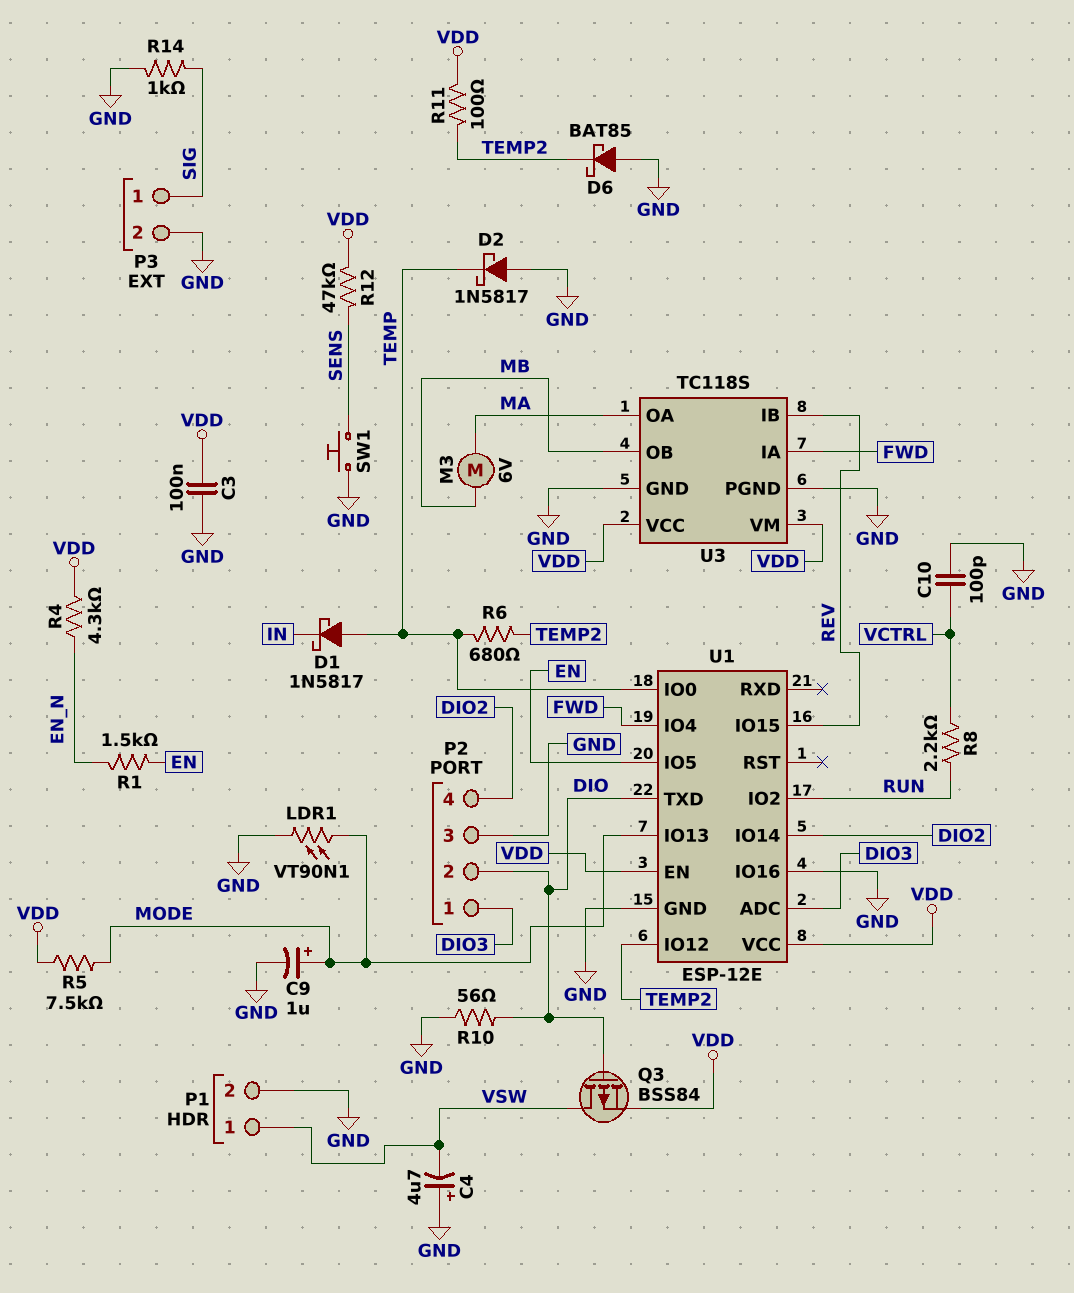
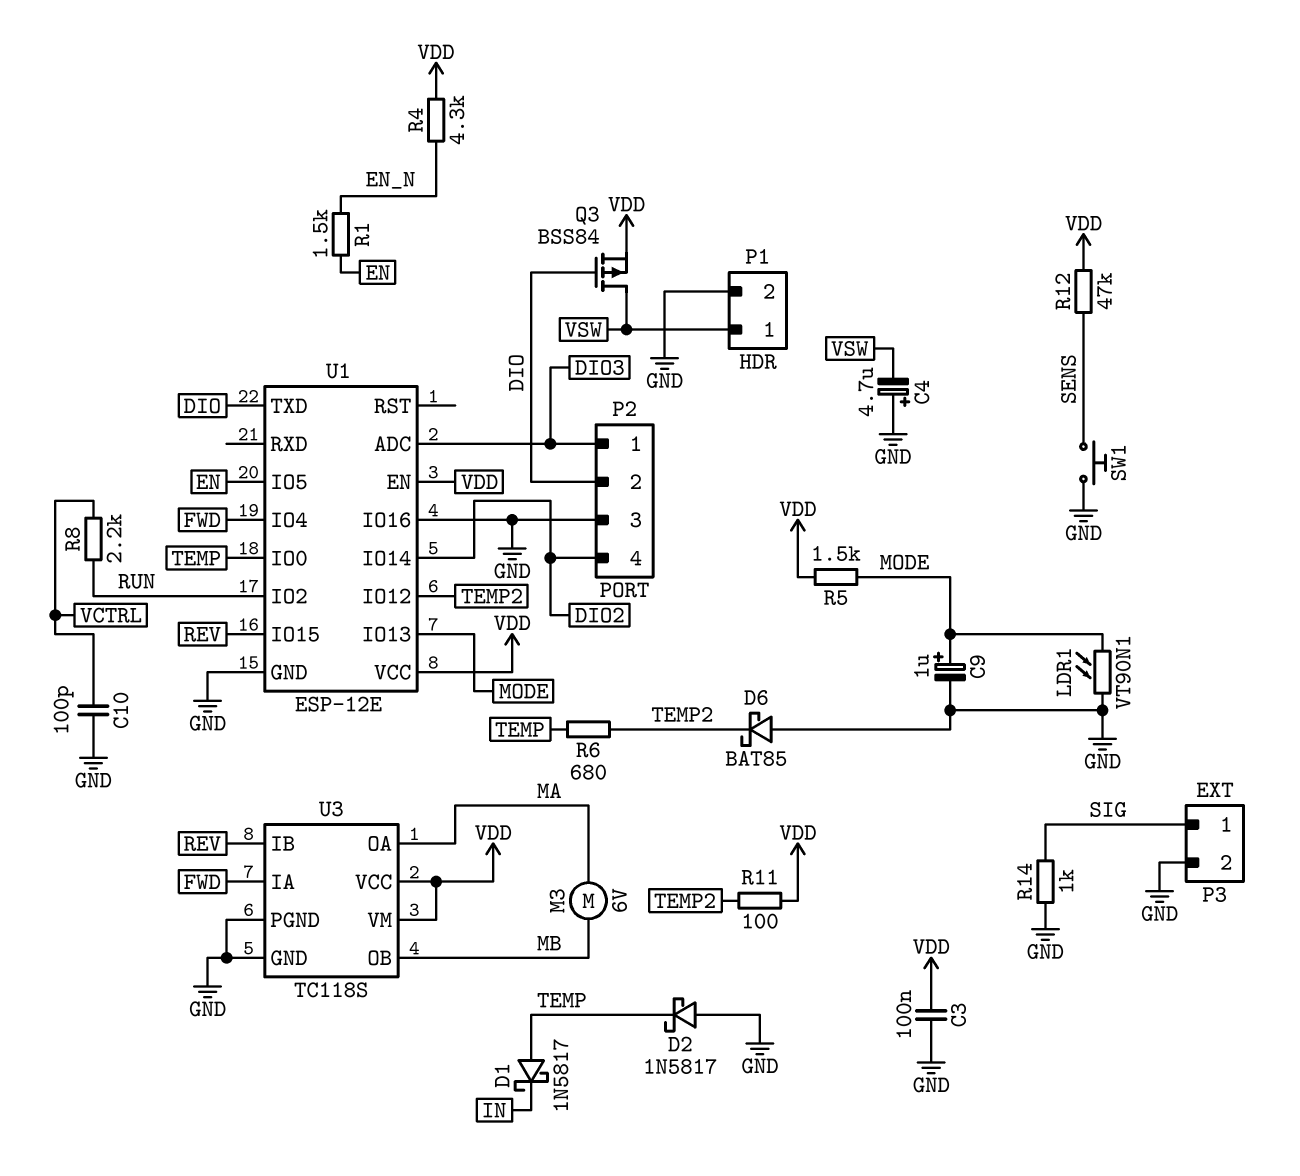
R5: 7.5k (MODE, VDD) -> 1.5k (MODE, VDD)
R10: 56 (DIO, GND) -> none

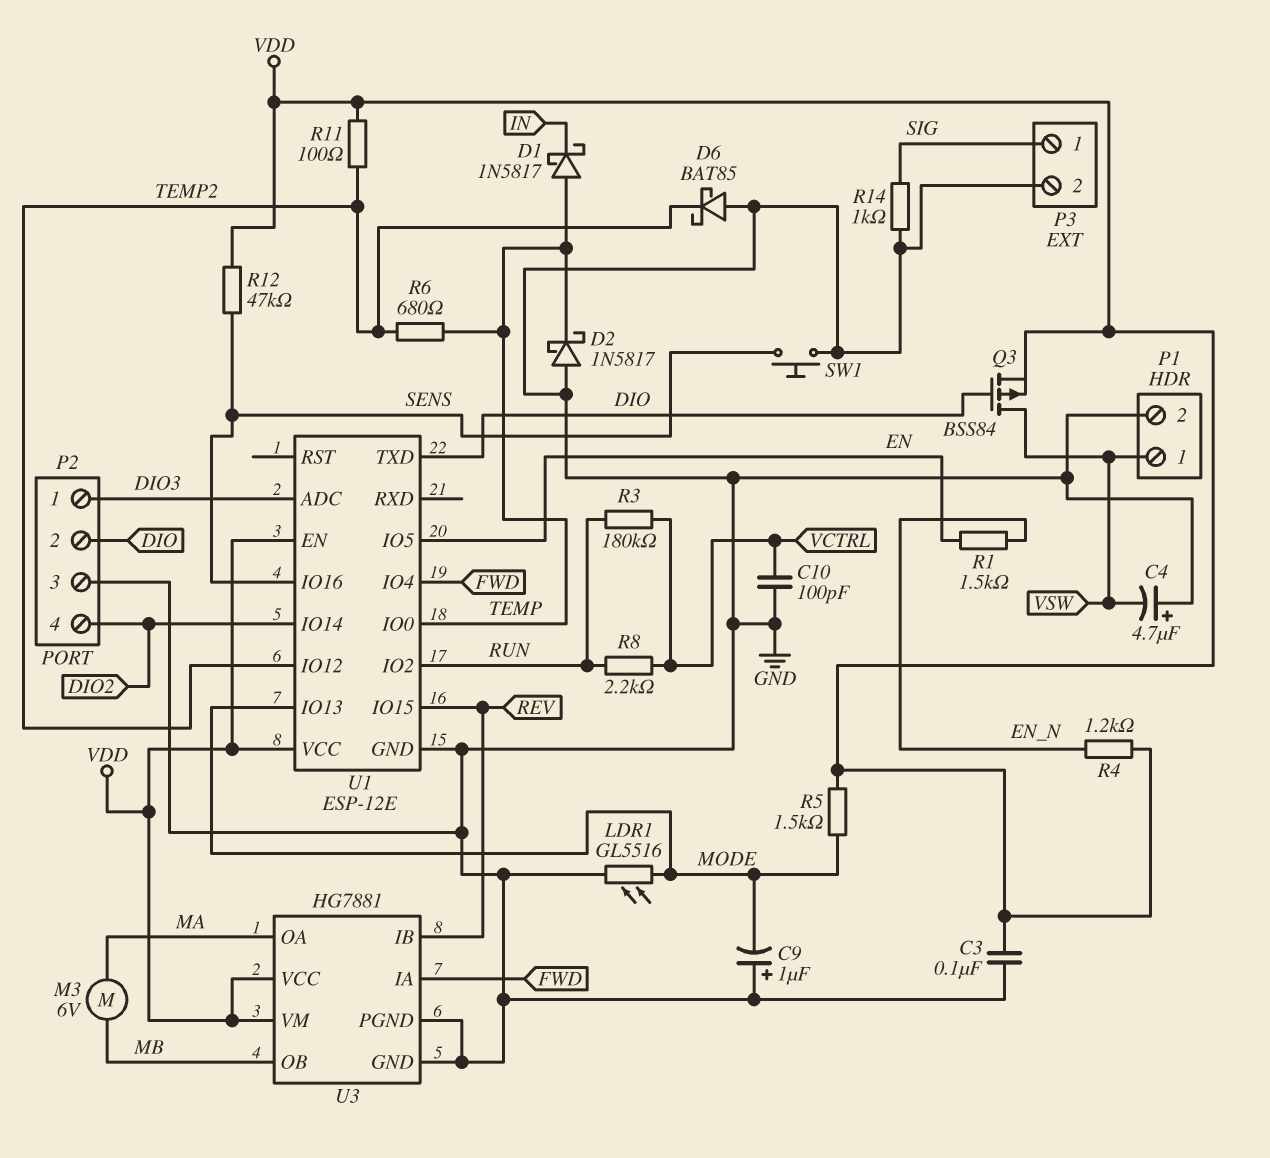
C9: 1uF (plus MODE, minus GND) -> 1uF (plus GND, minus MODE)
LDR1: VT90N1 (GND, MODE) -> GL5516 (GND, MODE)
R3: none -> 180k (RUN, VCTRL)
R4: 4.3k (EN_N, VDD) -> 1.2k (EN_N, VDD)
U1 pin IO16: GND -> SENS
U3: TC118S -> HG7881

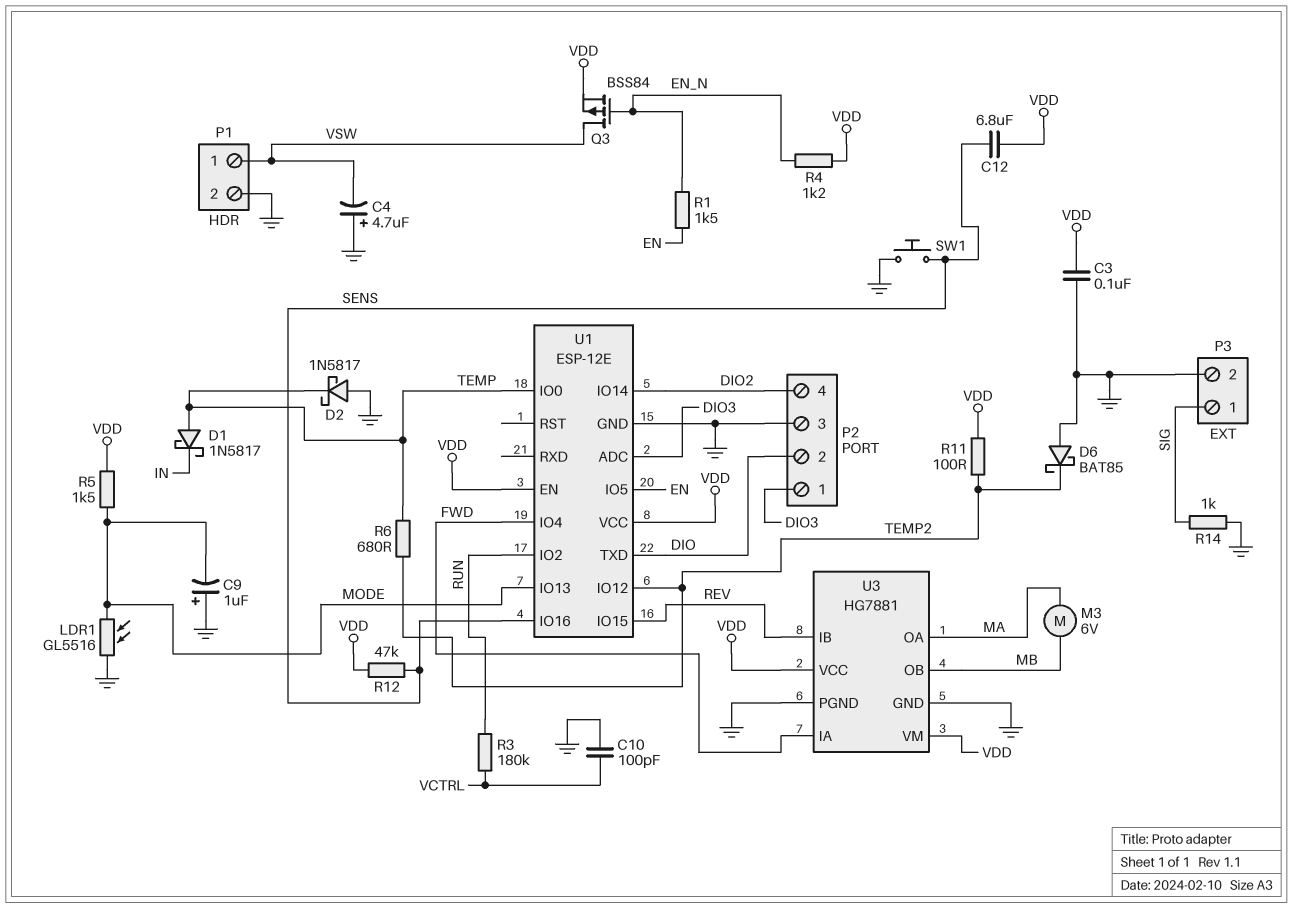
C12: none -> 6.8uF (SENS, VDD)
Q3: PMOS BSS84 (G DIO, D VSW, S VDD) -> PMOS BSS84 (G EN_N, D VSW, S VDD)
R8: 2.2k (RUN, VCTRL) -> none

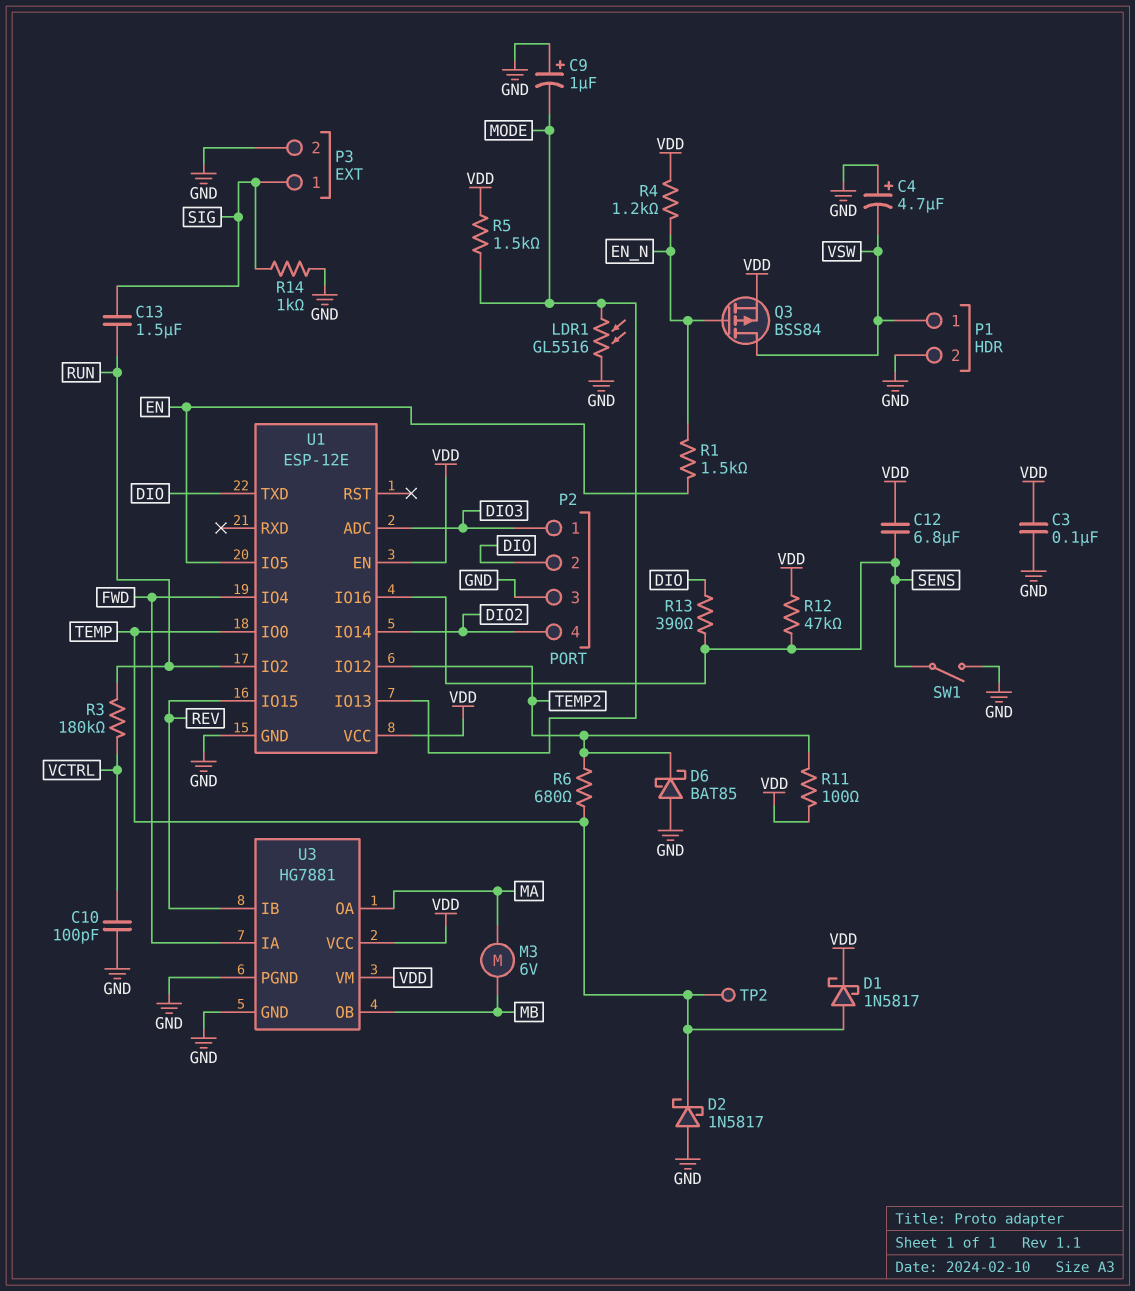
C13: none -> 1.5uF (RUN, SIG)
D1: schottky 1N5817 (A TEMP, K IN) -> schottky 1N5817 (A TEMP, K VDD)
R13: none -> 390 (DIO, SENS)
SW1: button (GND, SENS) -> switch (GND, SENS)
TP2: none -> test point (TEMP)

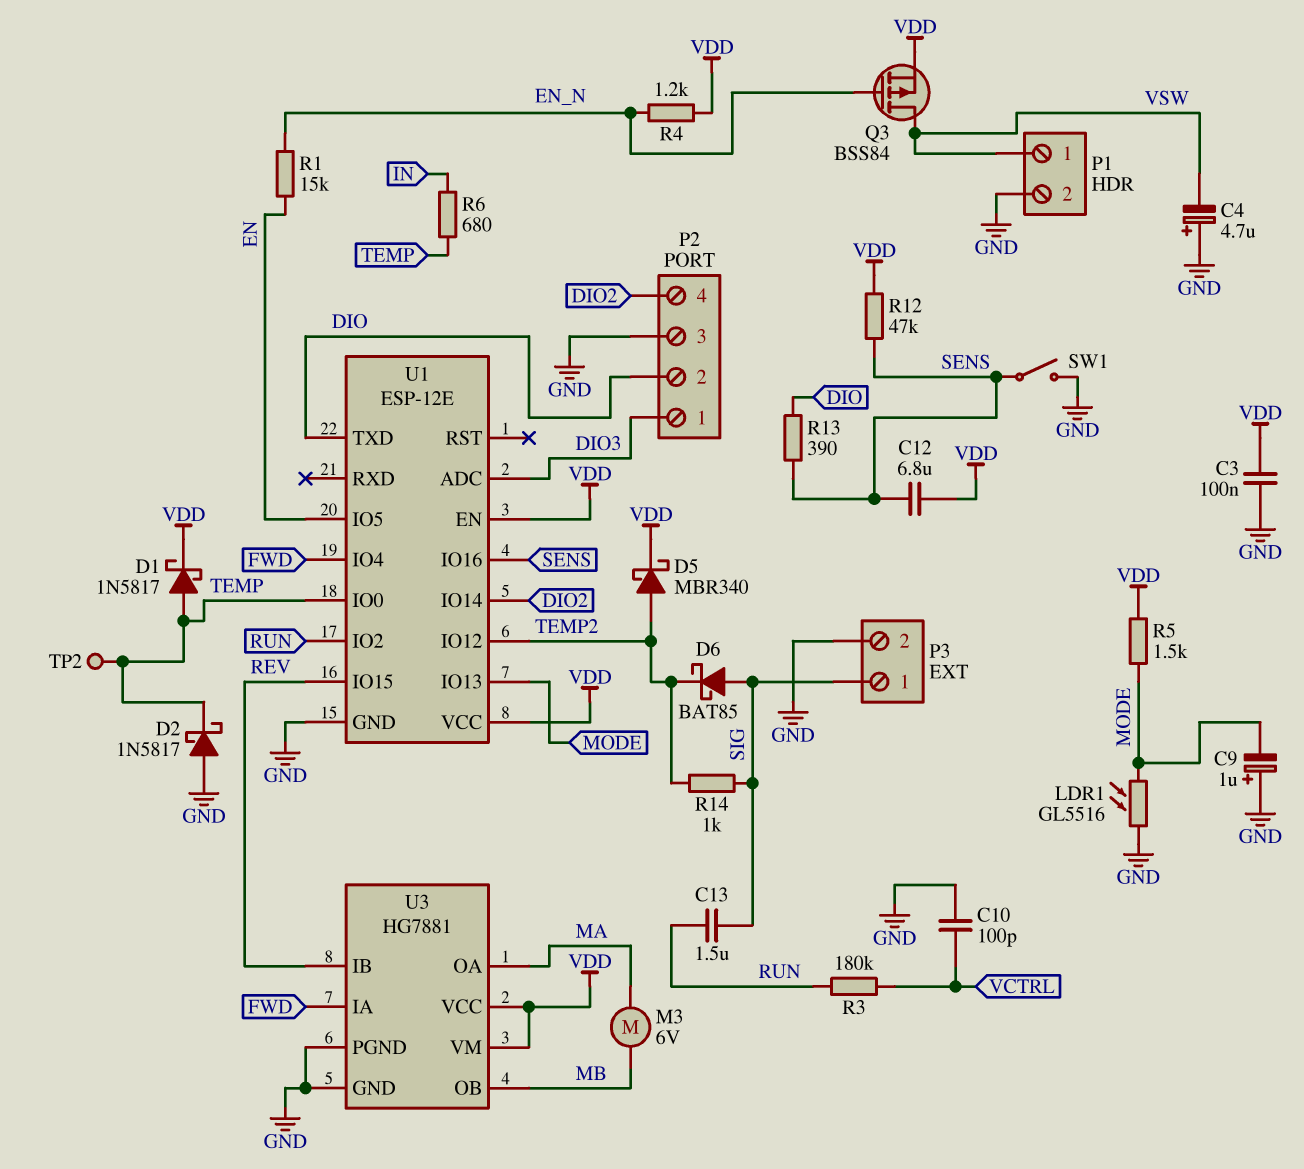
D5: none -> schottky MBR340 (A TEMP2, K VDD)
D6: schottky BAT85 (A GND, K TEMP2) -> schottky BAT85 (A SIG, K TEMP2)
R1: 1.5k (EN, EN_N) -> 15k (EN, EN_N)
R6: 680 (TEMP, TEMP2) -> 680 (IN, TEMP)
R11: 100 (TEMP2, VDD) -> none
R14: 1k (GND, SIG) -> 1k (SIG, TEMP2)

